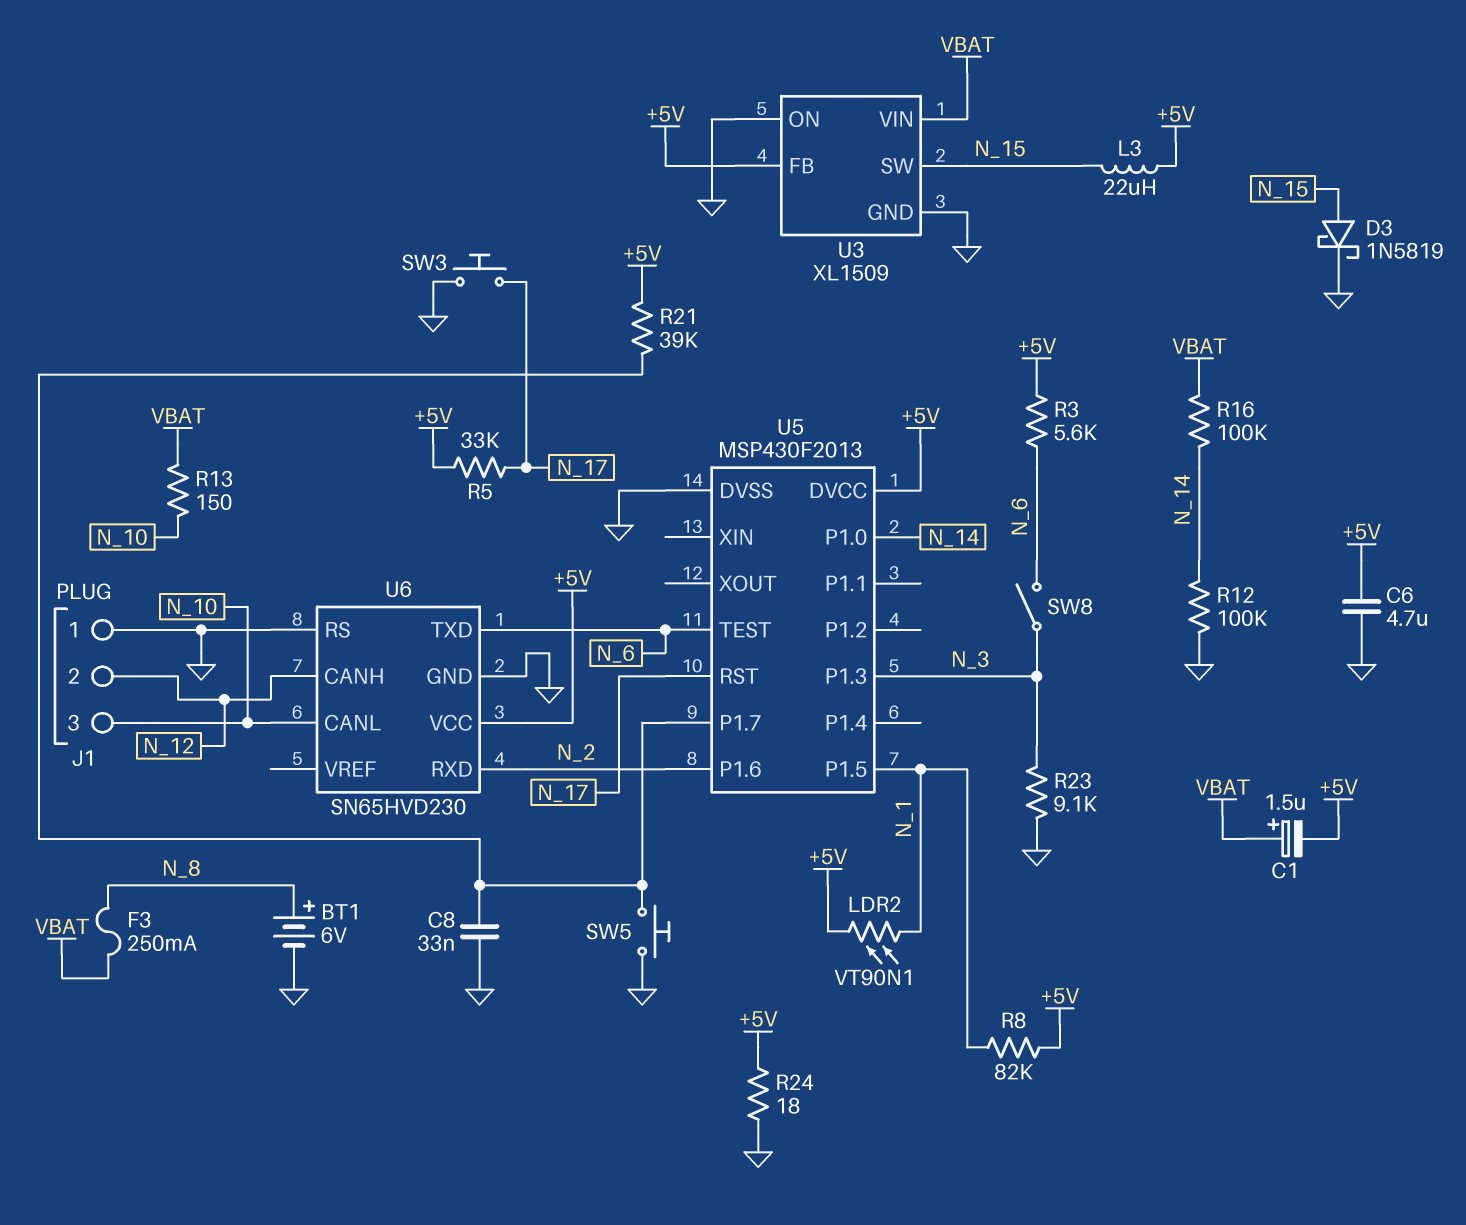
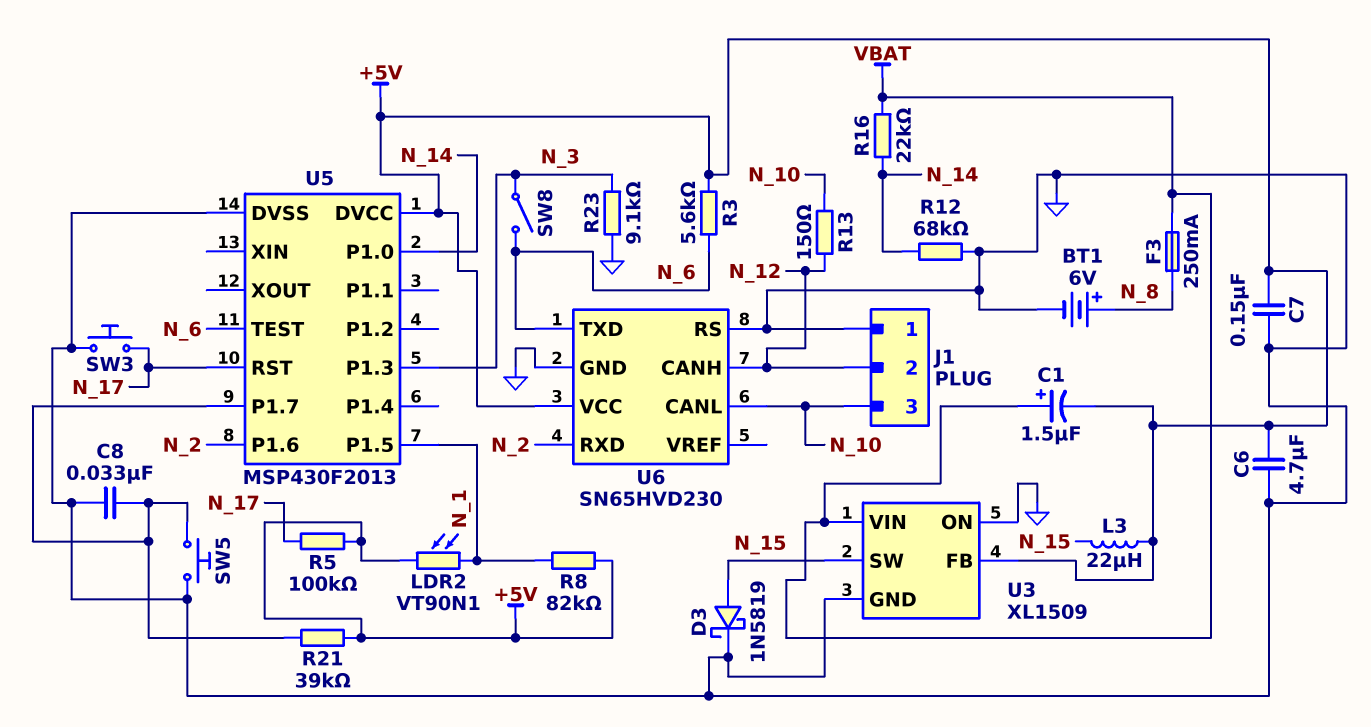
C7: none -> 150nF (+5V, GND)
R5: 33k (+5V, N_17) -> 100k (+5V, N_17)
R12: 100k (GND, N_14) -> 68k (GND, N_14)
R13: 150 (N_10, VBAT) -> 150 (N_10, N_12)
R16: 100k (N_14, VBAT) -> 22k (N_14, VBAT)
R24: 18 (+5V, GND) -> none

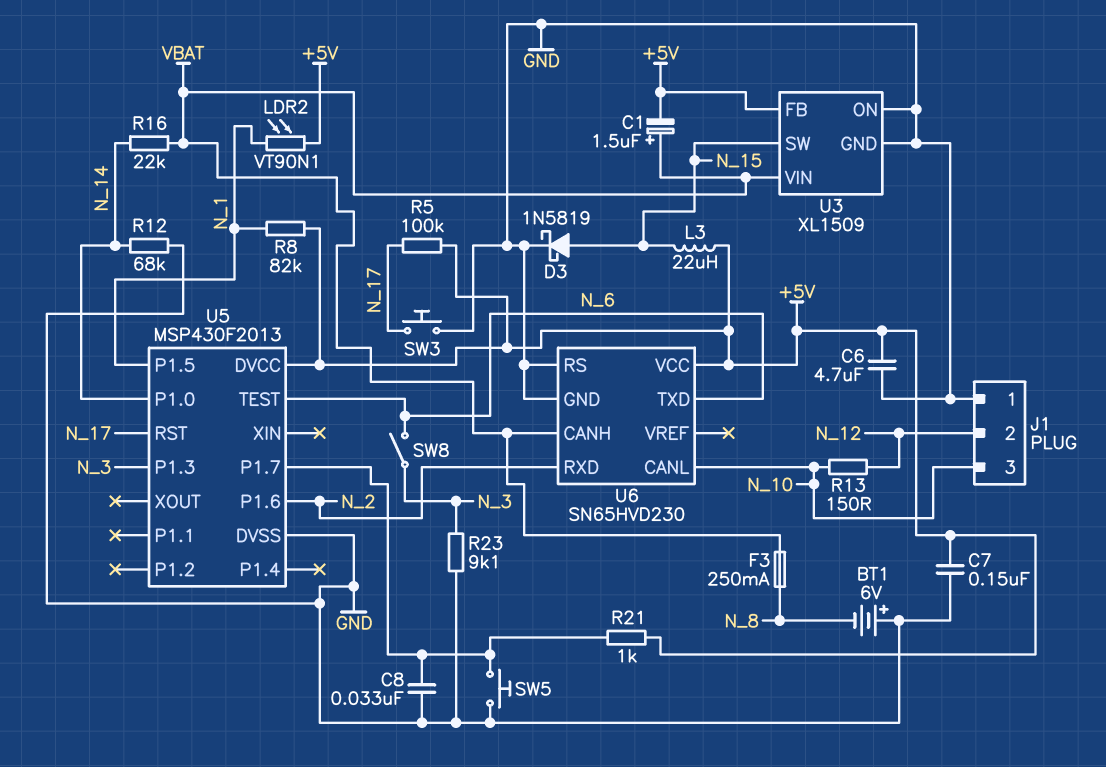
BT1: 6V (plus N_8, minus GND) -> 6V (plus GND, minus N_8)
R3: 5.6k (+5V, N_6) -> none
R21: 39k (+5V, U5/P1.7) -> 1k (+5V, U5/P1.7)
U6 pin CANH: N_12 -> VBAT

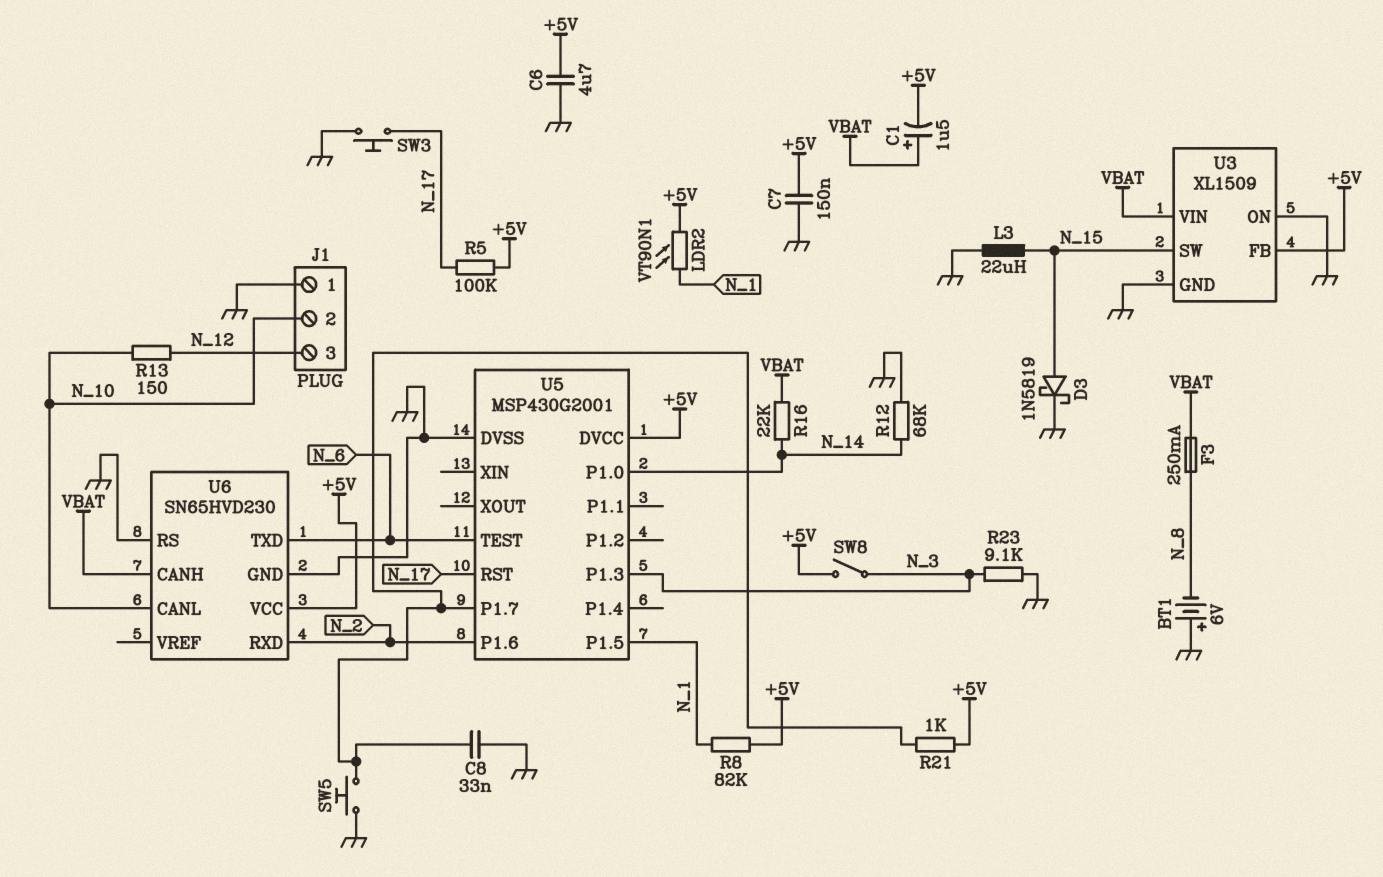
J1 pin 2: N_12 -> N_10
J1 pin 3: N_10 -> N_12
L3: 22uH (+5V, N_15) -> 22uH (GND, N_15)
SW8: switch (N_3, N_6) -> switch (+5V, N_3)
U5: MSP430F2013 -> MSP430G2001

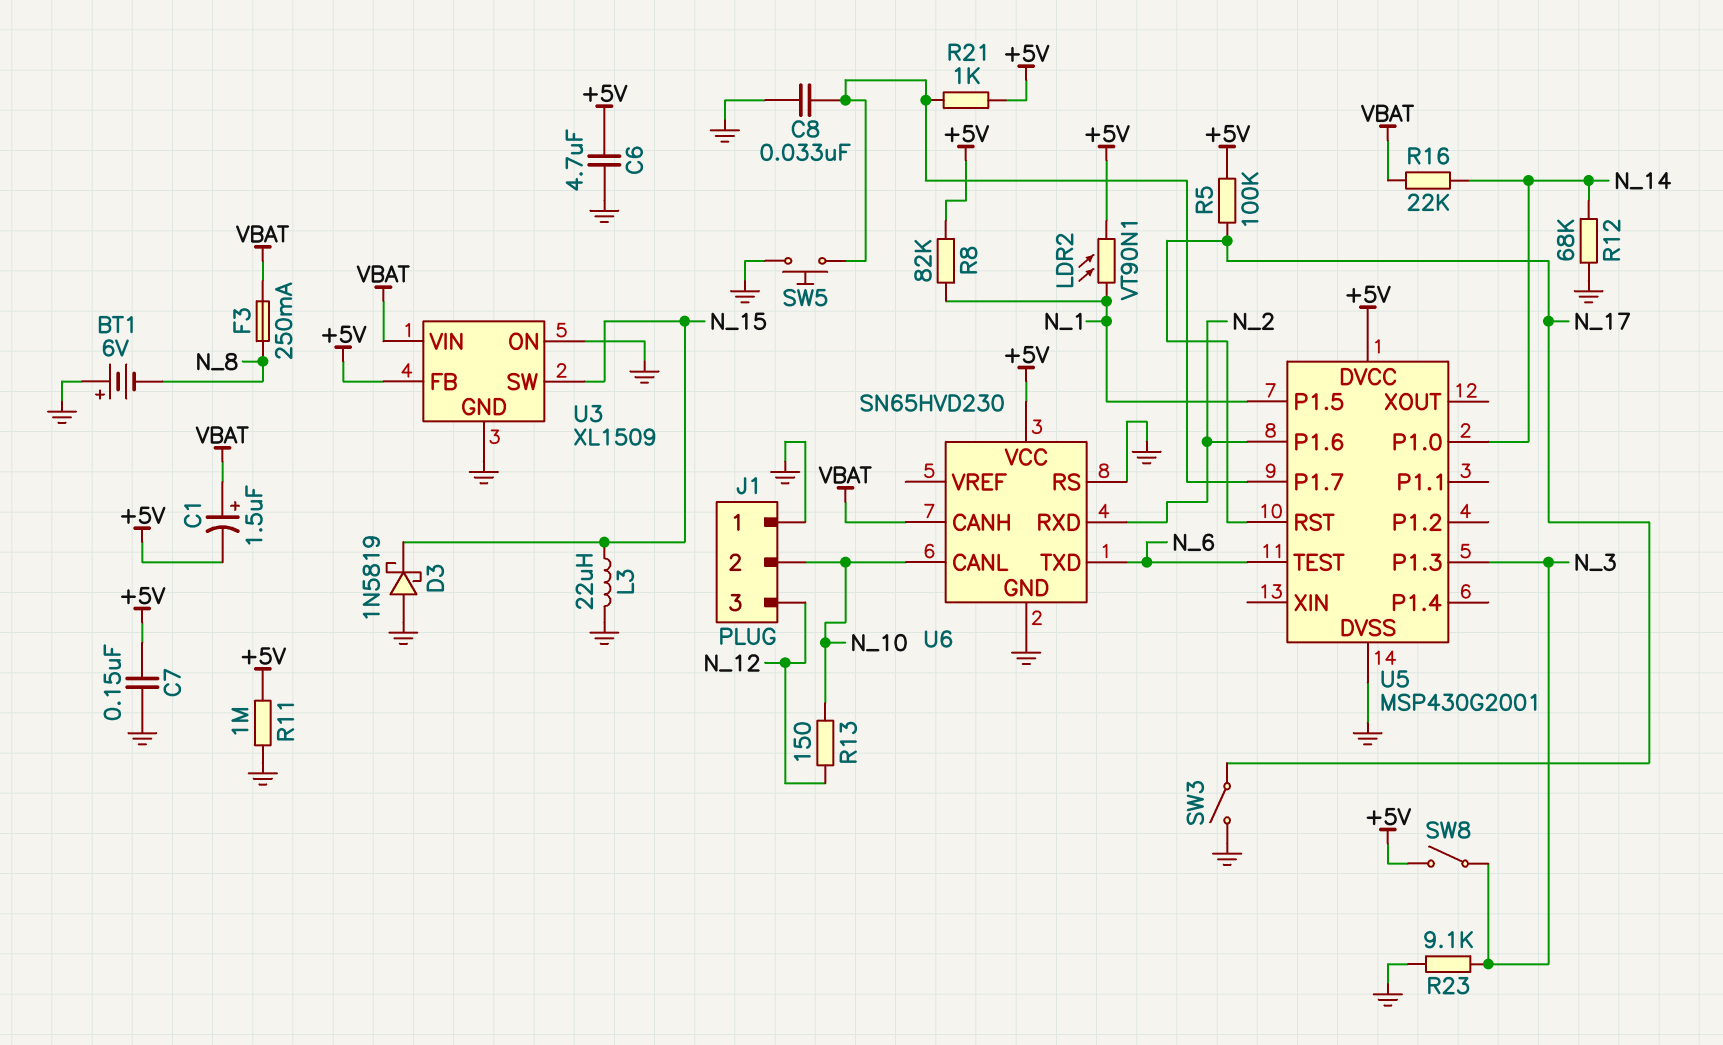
D3: schottky 1N5819 (A N_15, K GND) -> schottky 1N5819 (A GND, K N_15)
R11: none -> 1M (+5V, GND)
SW3: button (GND, N_17) -> switch (GND, N_17)

